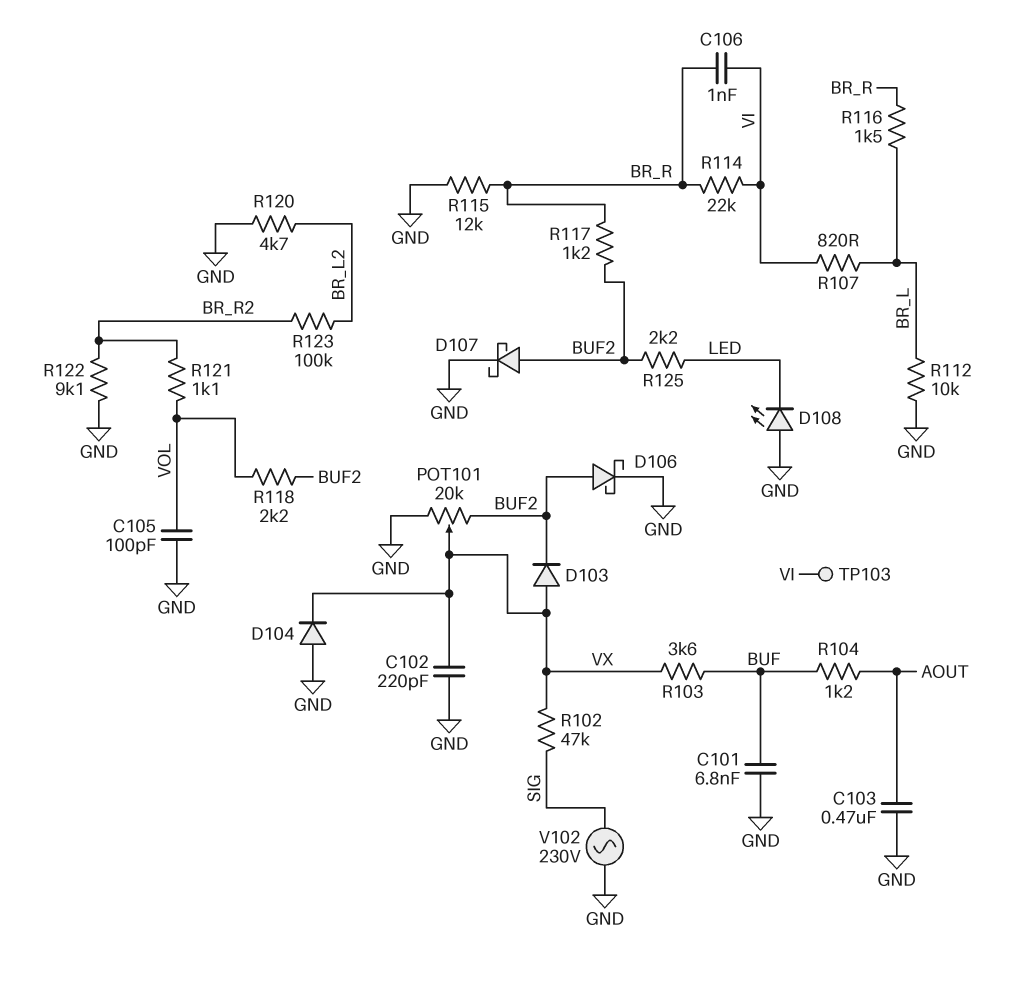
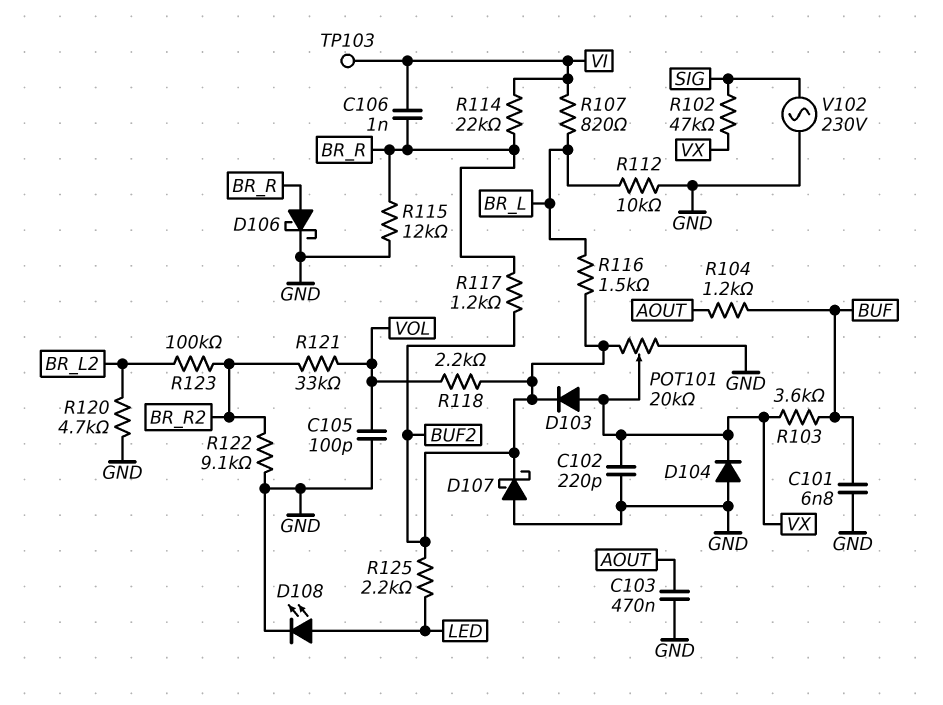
D106: schottky (A BUF2, K GND) -> schottky (A BR_R, K GND)
D107: schottky (A BUF2, K GND) -> schottky (A GND, K BUF2)
D108: LED (A GND, K LED) -> LED (A LED, K GND)
R116: 1.5k (BR_L, BR_R) -> 1.5k (BR_L, BUF2)
R121: 1.1k (BR_R2, VOL) -> 33k (BR_R2, VOL)

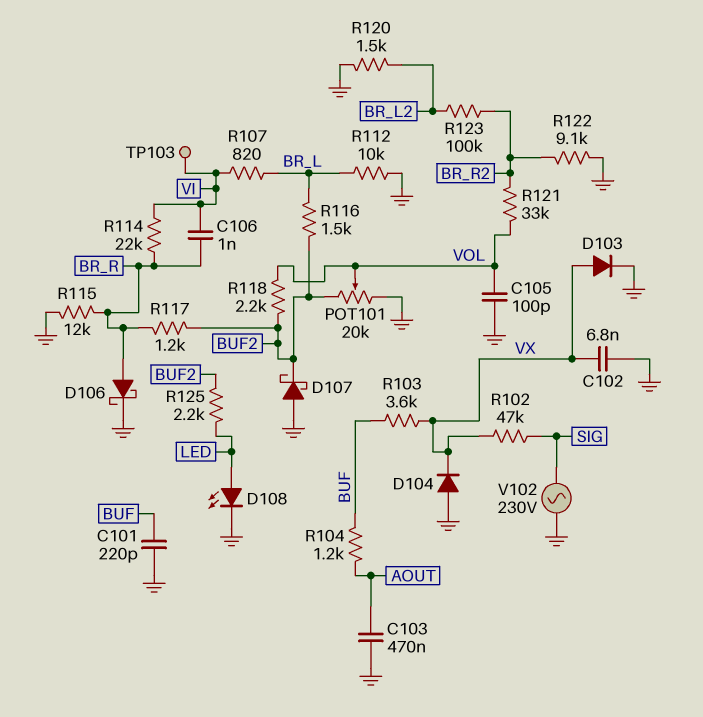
C101: 6.8nF (BUF, GND) -> 220pF (BUF, GND)
C102: 220pF (GND, VX) -> 6.8nF (GND, VX)
D103: diode (A VX, K BUF2) -> diode (A VX, K GND)
POT101: 20k (BUF2, GND, wiper VX) -> 20k (BUF2, GND, wiper VOL)
R120: 4.7k (BR_L2, GND) -> 1.5k (BR_L2, GND)

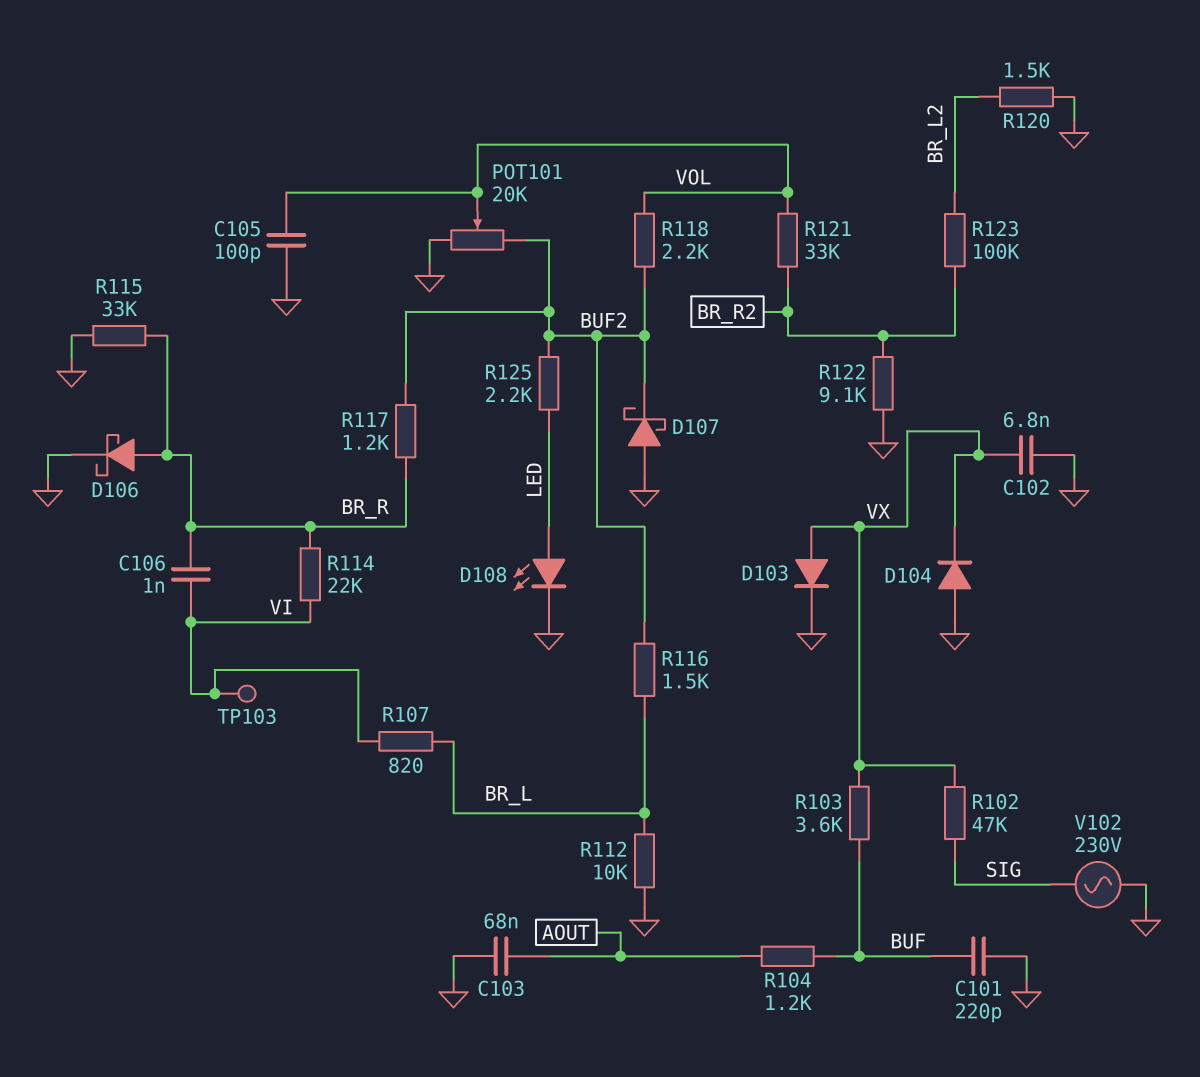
C103: 470nF (AOUT, GND) -> 68nF (AOUT, GND)
R115: 12k (BR_R, GND) -> 33k (BR_R, GND)

